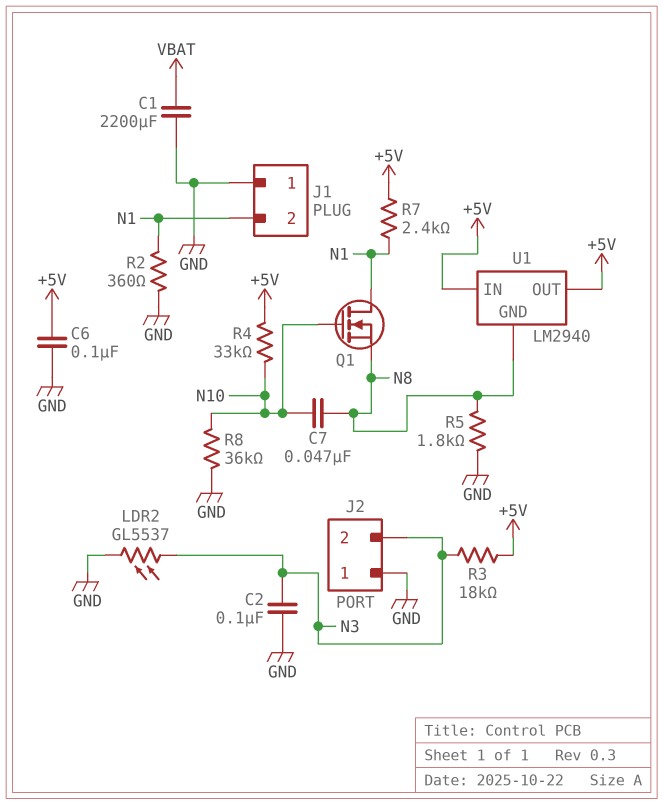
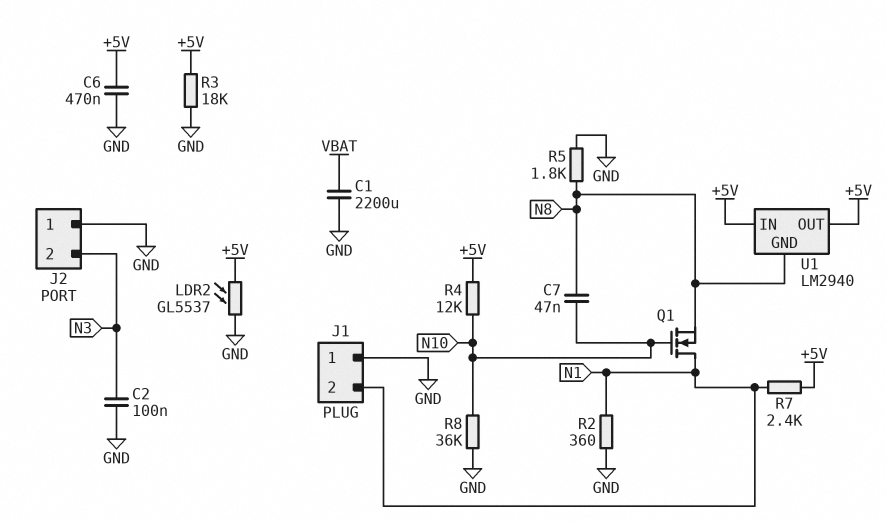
C6: 100nF (+5V, GND) -> 470nF (+5V, GND)
LDR2: GL5537 (GND, N3) -> GL5537 (+5V, GND)
R3: 18k (+5V, N3) -> 18k (+5V, GND)
R4: 33k (+5V, N10) -> 12k (+5V, N10)

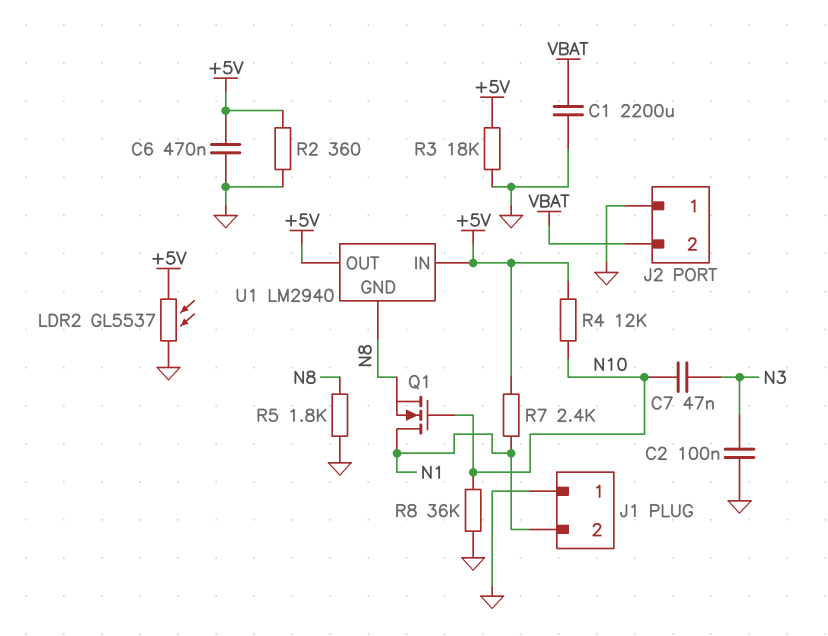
C7: 47nF (N8, N10) -> 47nF (N3, N10)
J2 pin 2: N3 -> VBAT
R2: 360 (GND, N1) -> 360 (+5V, GND)

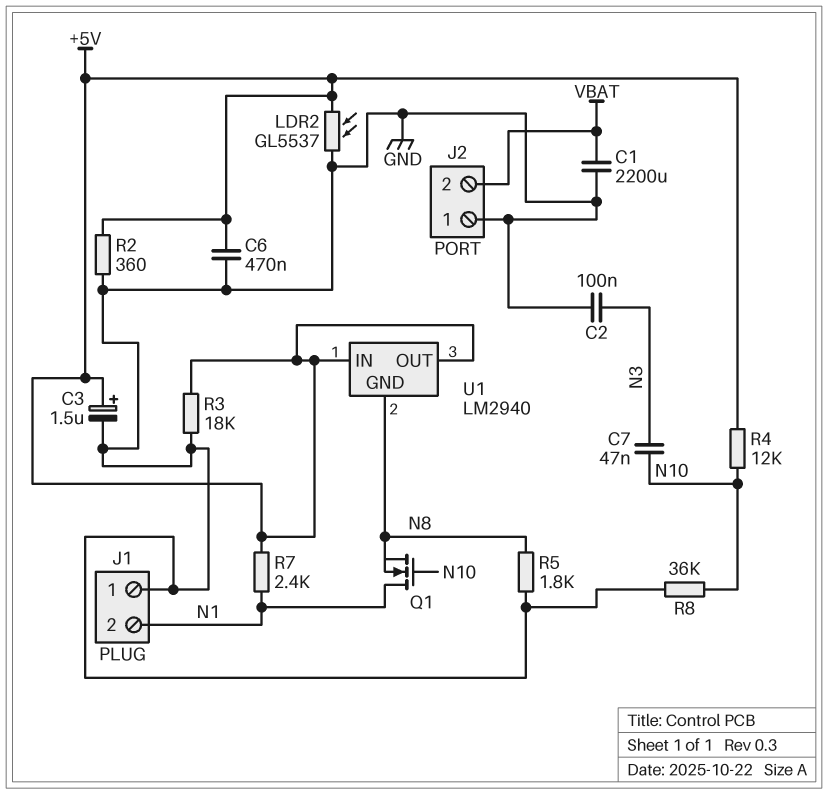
C3: none -> 1.5uF (plus +5V, minus GND)

